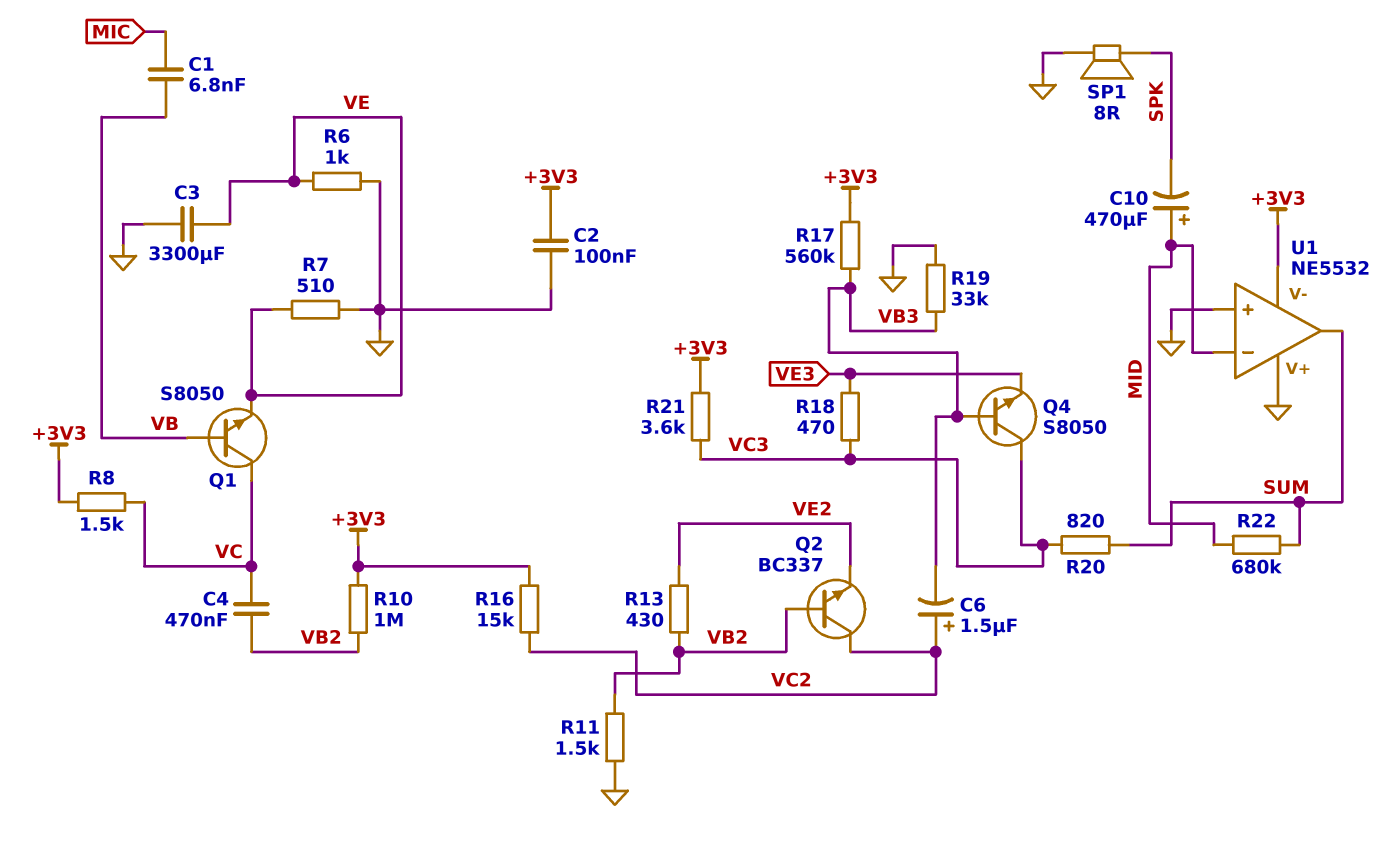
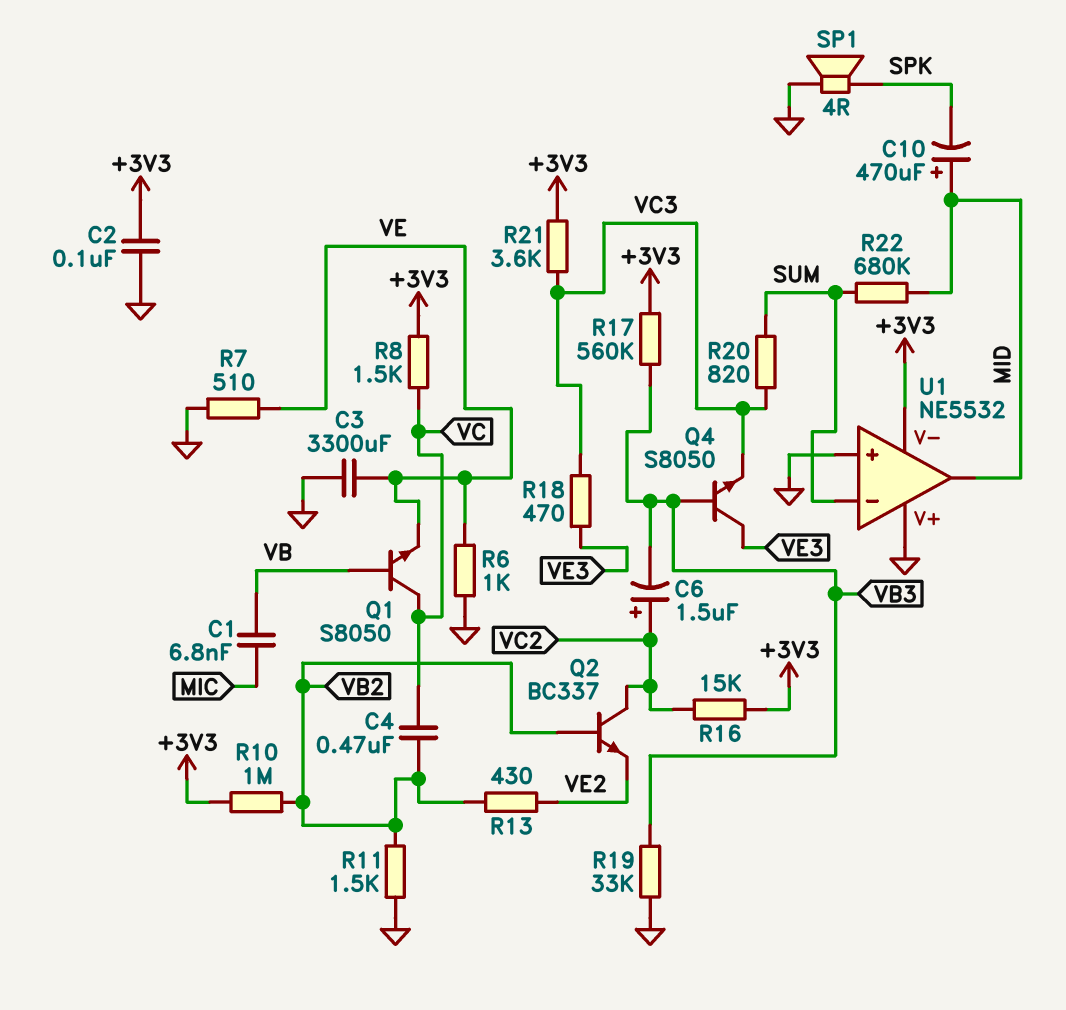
Q4: NPN S8050 (B VB3, C VC3, E VE3) -> NPN S8050 (B VB3, C VE3, E VC3)
SP1: speaker 8R (GND, SPK) -> speaker 4R (GND, SPK)
U1 pin in-: MID -> SUM
U1 pin out: SUM -> MID

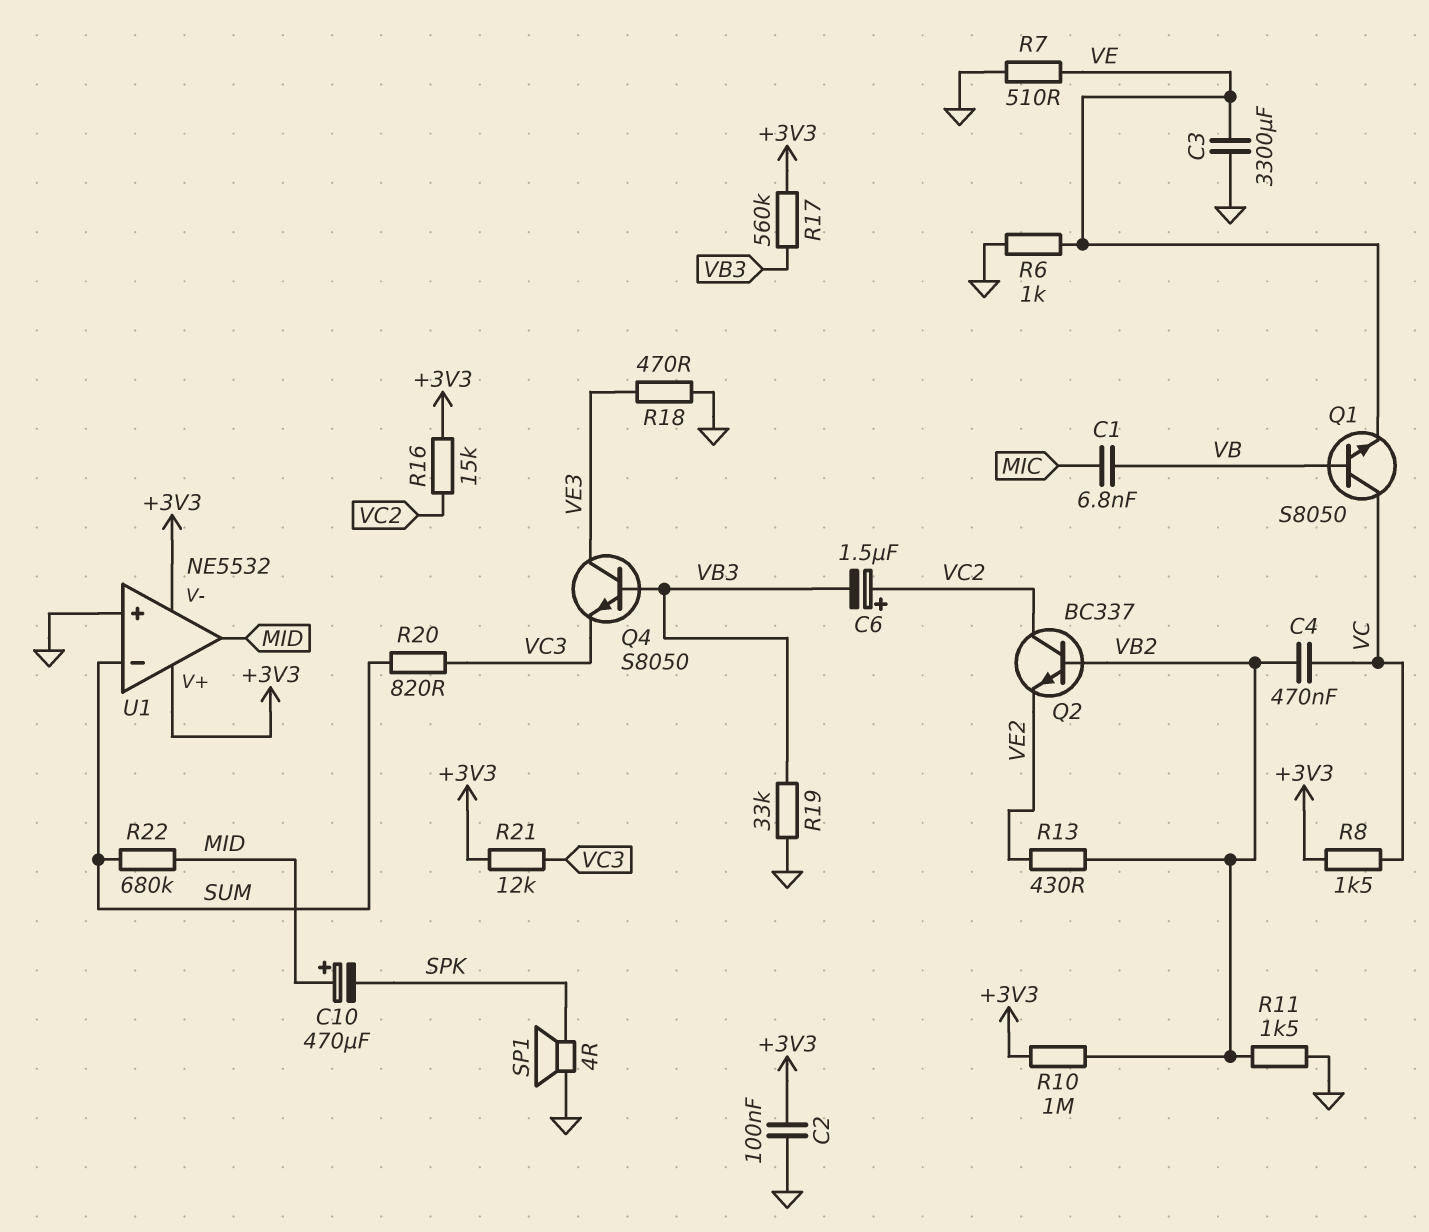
R18: 470 (VC3, VE3) -> 470 (GND, VE3)
R21: 3.6k (+3V3, VC3) -> 12k (+3V3, VC3)
U1 pin V+: GND -> +3V3

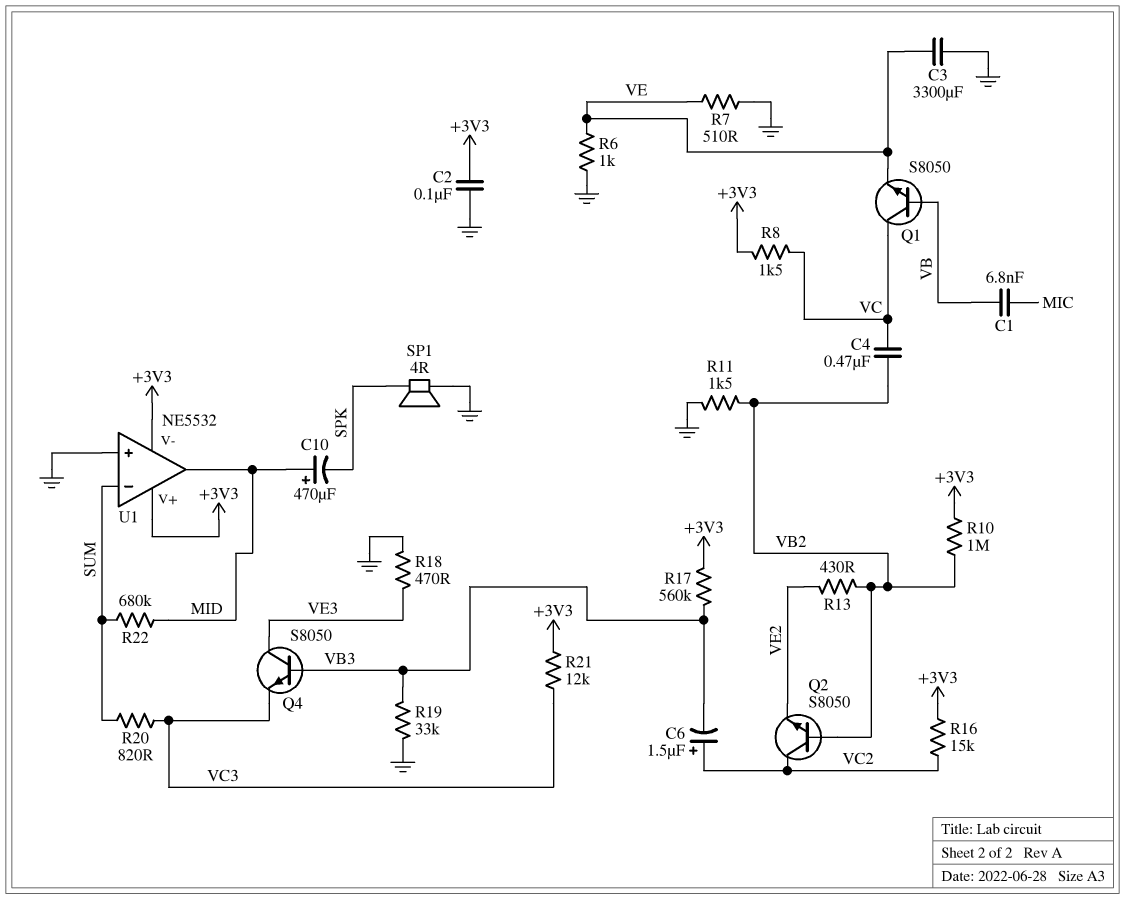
Q2: NPN BC337 (B VB2, C VC2, E VE2) -> NPN S8050 (B VB2, C VC2, E VE2)

